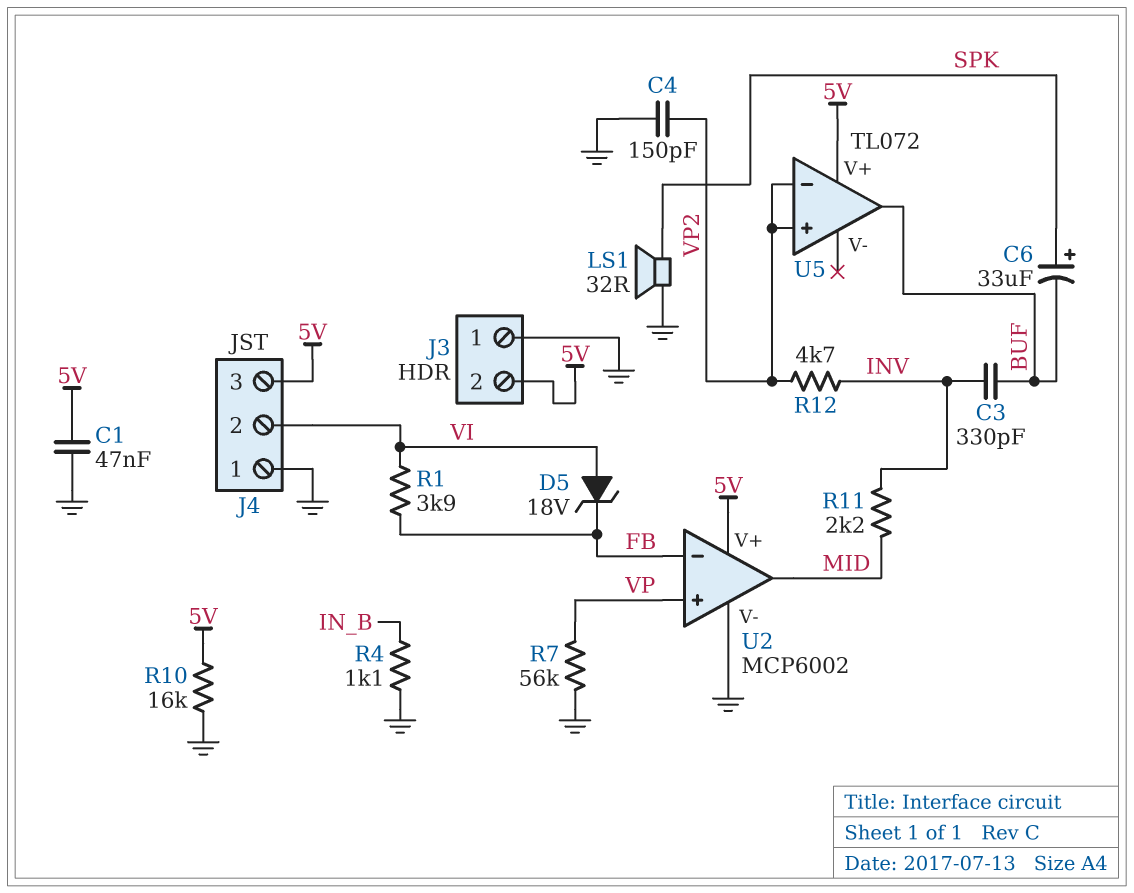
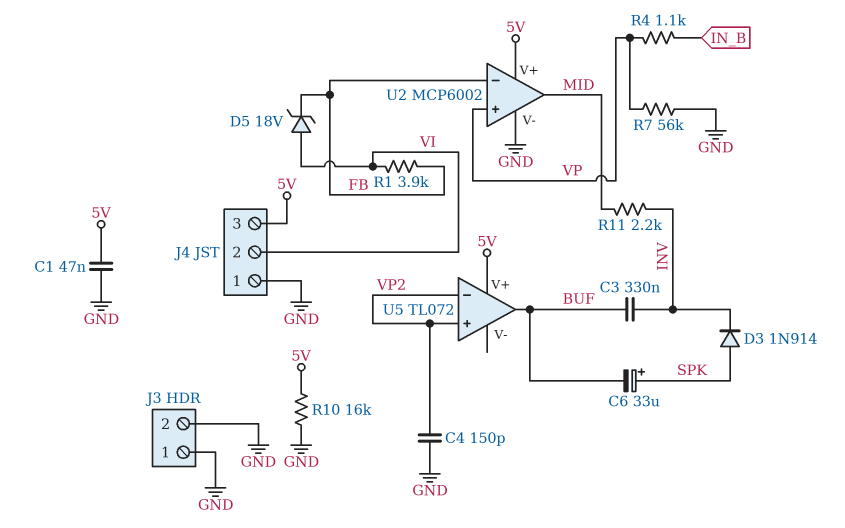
C3: 330pF (BUF, INV) -> 330nF (BUF, INV)
D3: none -> diode 1N914 (A SPK, K INV)
J3 pin 2: 5V -> GND
LS1: speaker 32R (GND, SPK) -> none
R4: 1.1k (GND, IN_B) -> 1.1k (IN_B, VP)
R12: 4.7k (INV, VP2) -> none

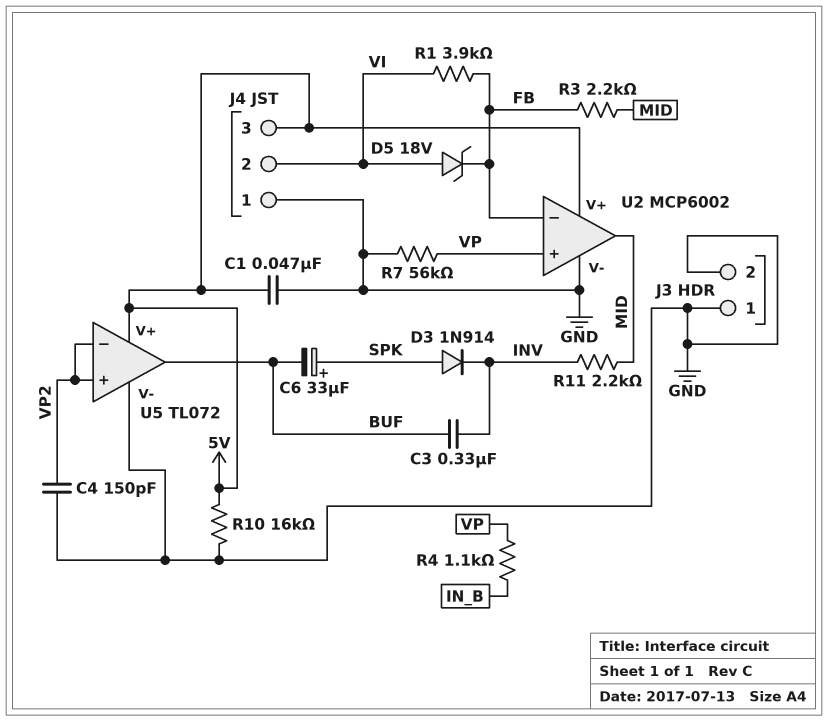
R3: none -> 2.2k (FB, MID)
U5 pin V-: none -> GND

